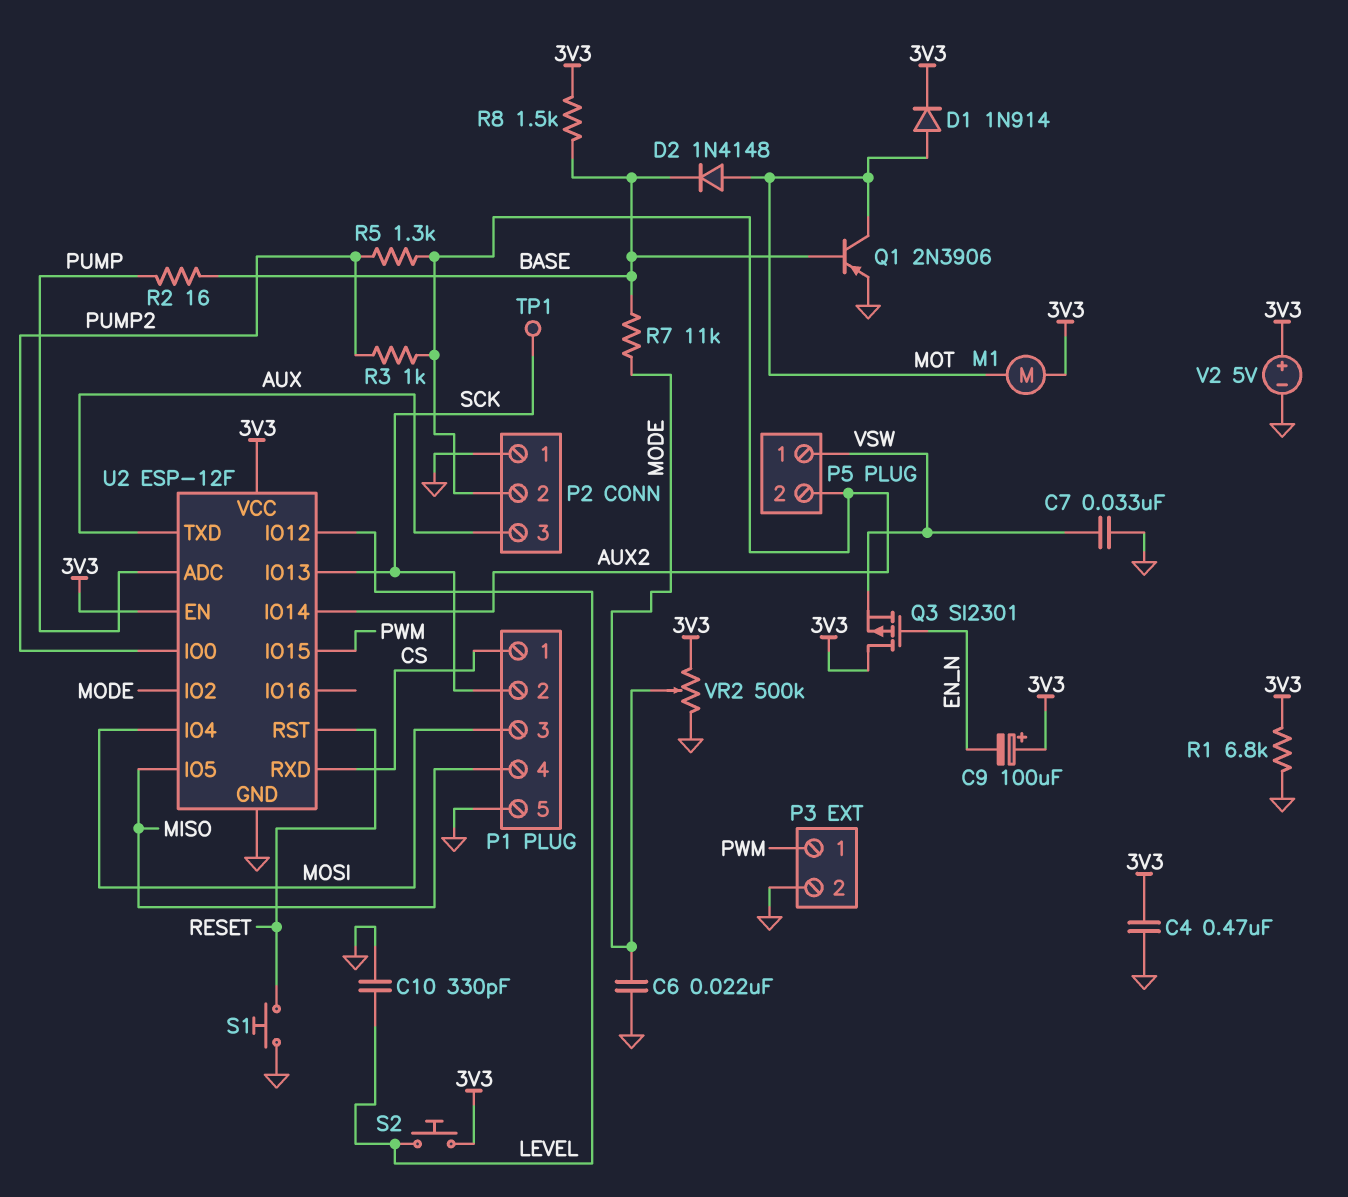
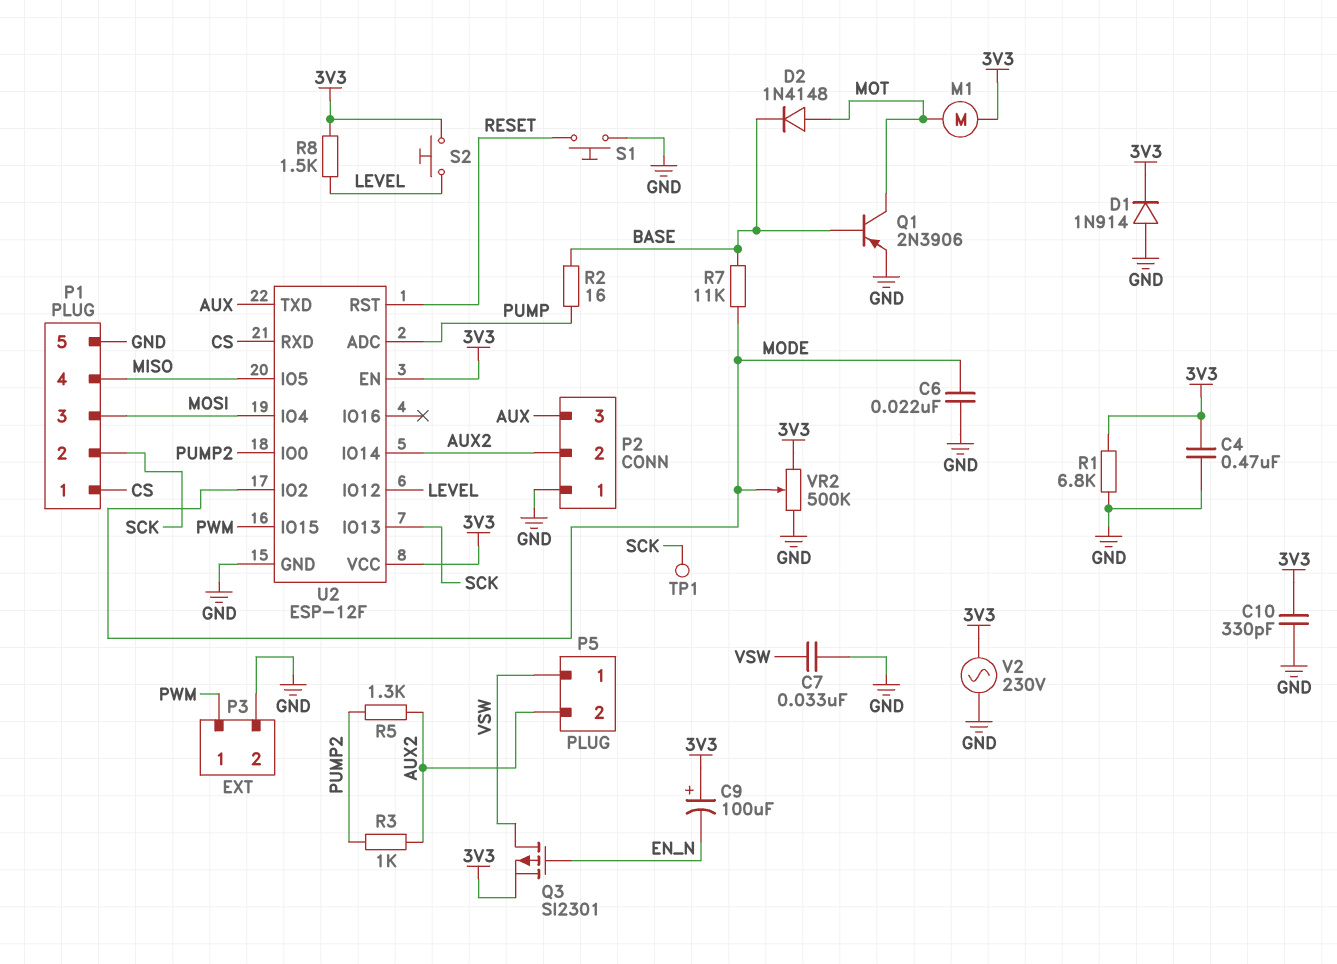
C10: 330pF (GND, LEVEL) -> 330pF (3V3, GND)
D1: diode 1N914 (A MOT, K 3V3) -> diode 1N914 (A GND, K 3V3)
Q3: PMOS SI2301 (G EN_N, D 3V3, S VSW) -> PMOS SI2301 (G EN_N, D VSW, S 3V3)
R8: 1.5k (3V3, BASE) -> 1.5k (3V3, LEVEL)
V2: 5V (plus 3V3, minus GND) -> AC 230V (3V3, GND)

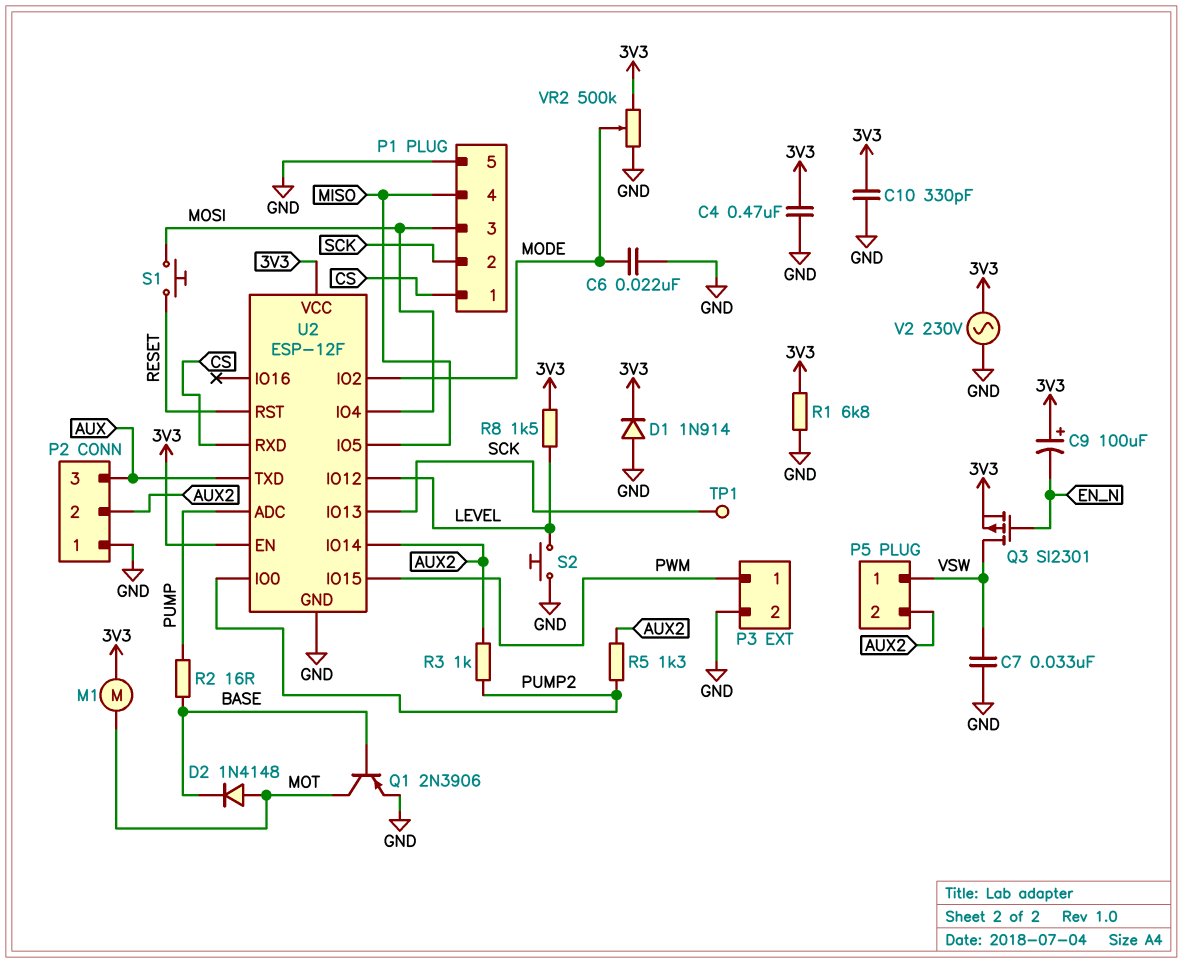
R7: 11k (BASE, MODE) -> none
S1: button (GND, RESET) -> button (MOSI, RESET)
S2: button (3V3, LEVEL) -> button (GND, LEVEL)

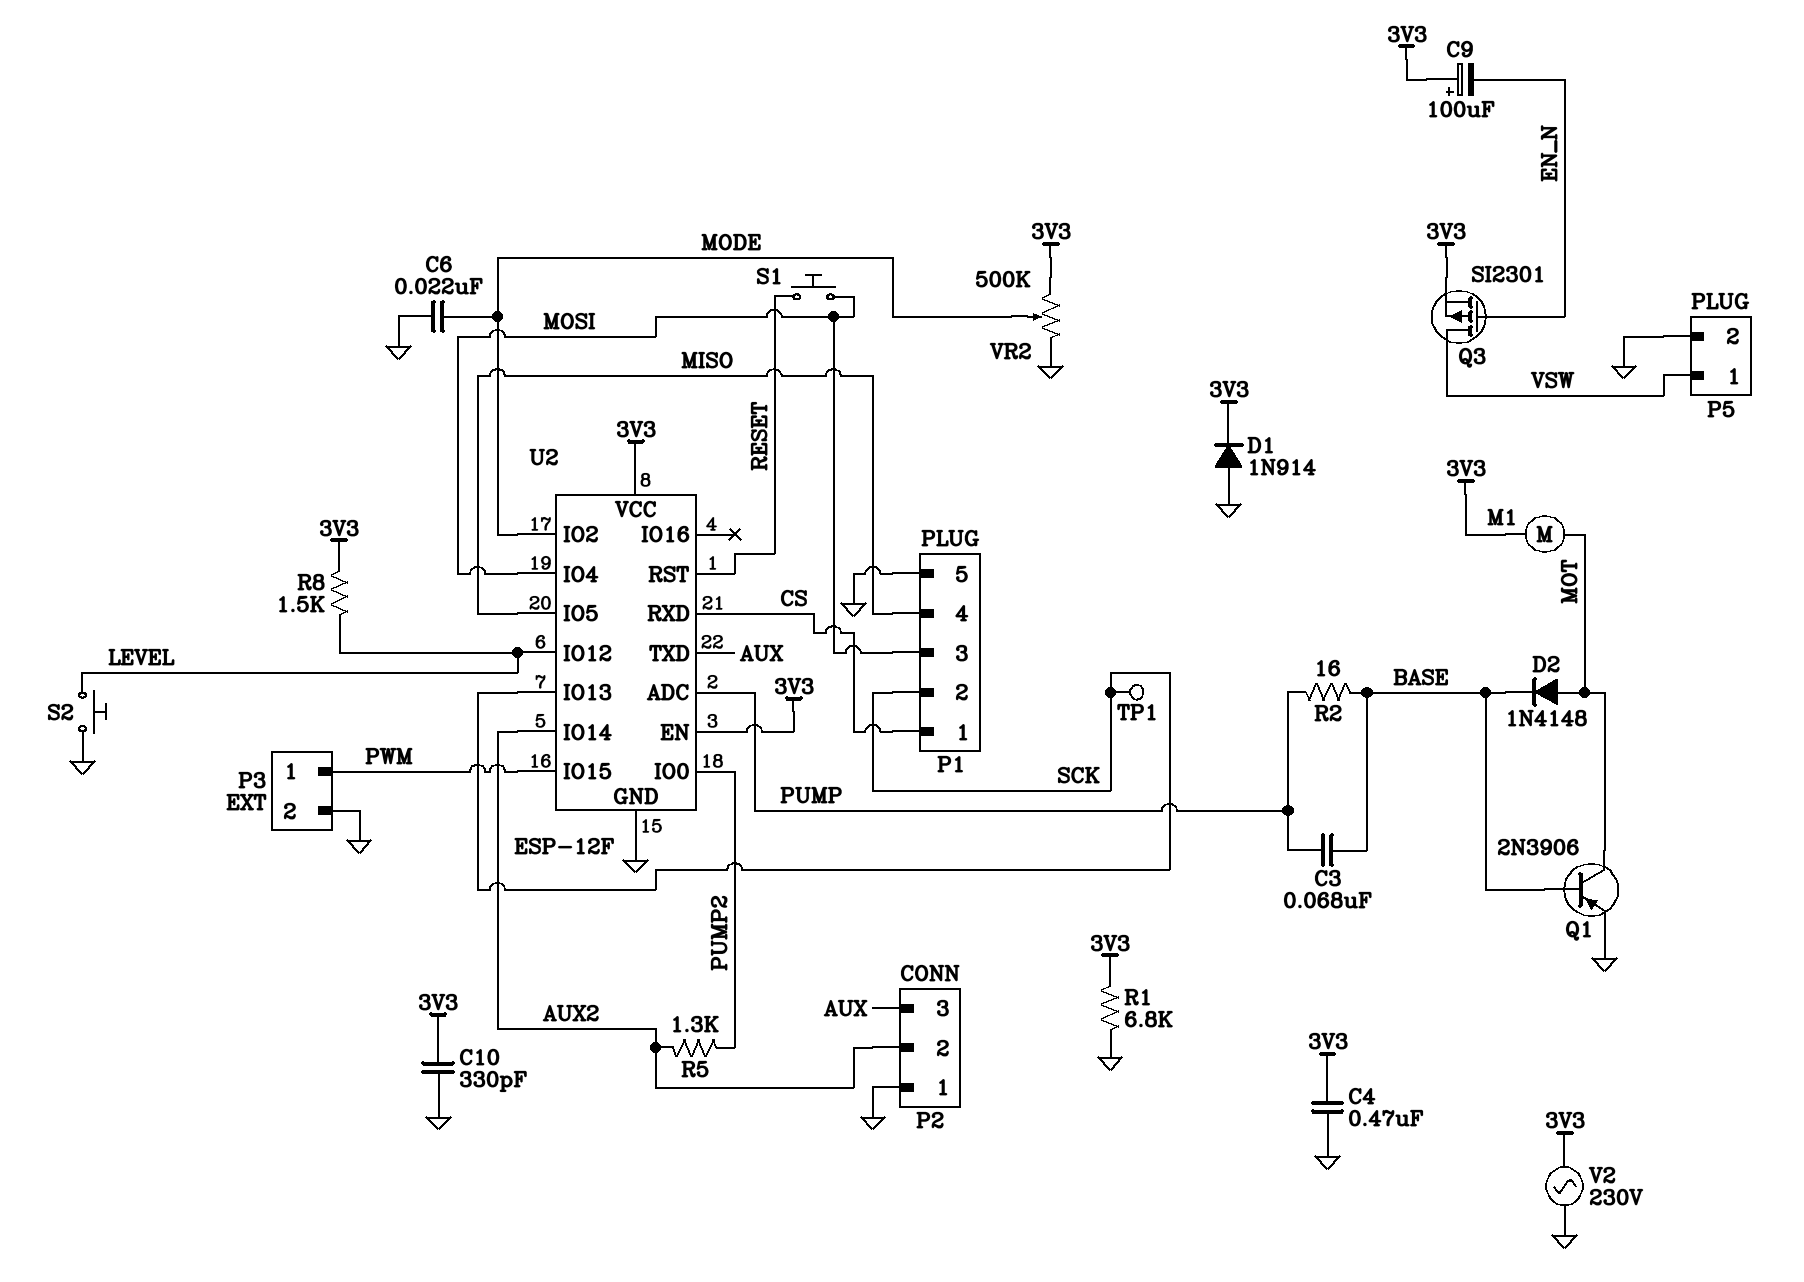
C3: none -> 68nF (BASE, PUMP)
C7: 33nF (GND, VSW) -> none
P5 pin 2: AUX2 -> GND
R3: 1k (AUX2, PUMP2) -> none

